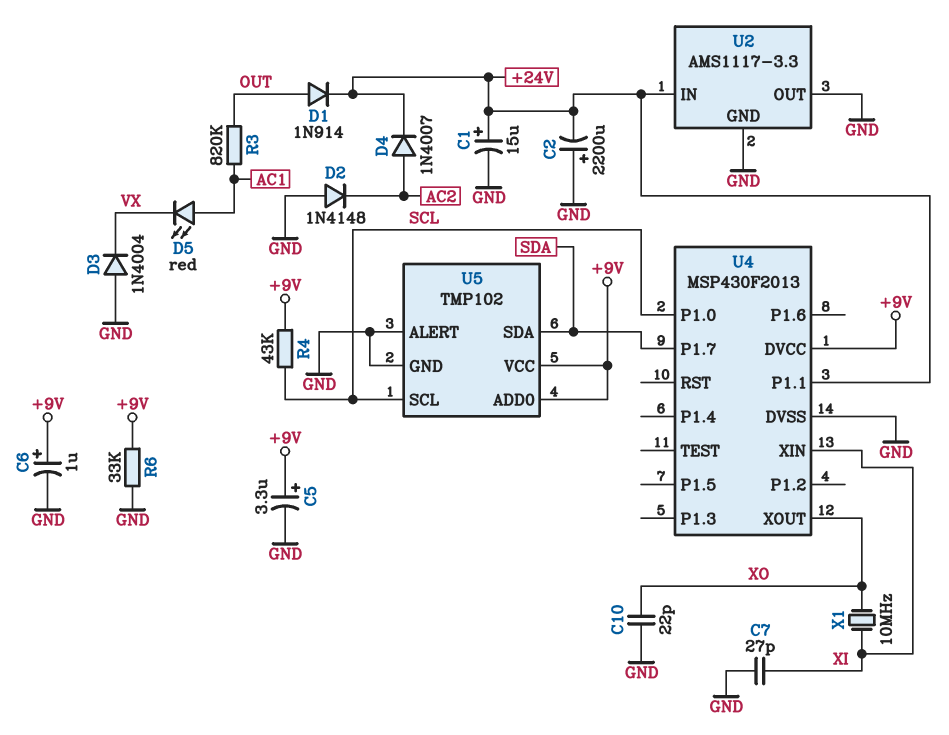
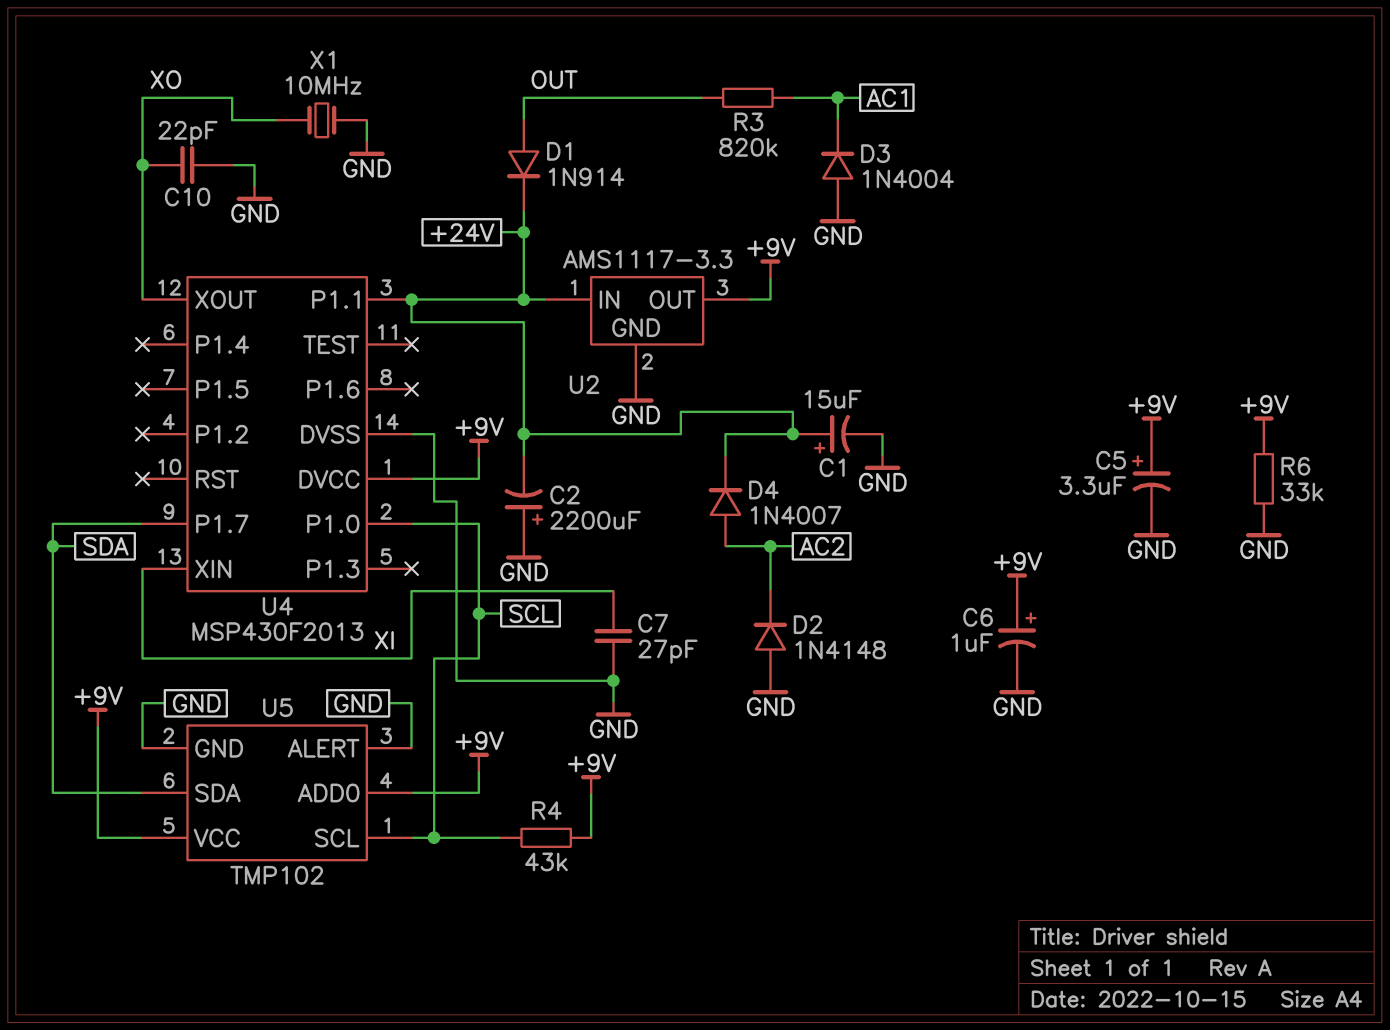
D3: diode 1N4004 (A GND, K VX) -> diode 1N4004 (A GND, K AC1)
D5: LED red (A AC1, K VX) -> none
U2 pin OUT: GND -> +9V
X1: 10MHz (XI, XO) -> 10MHz (GND, XO)

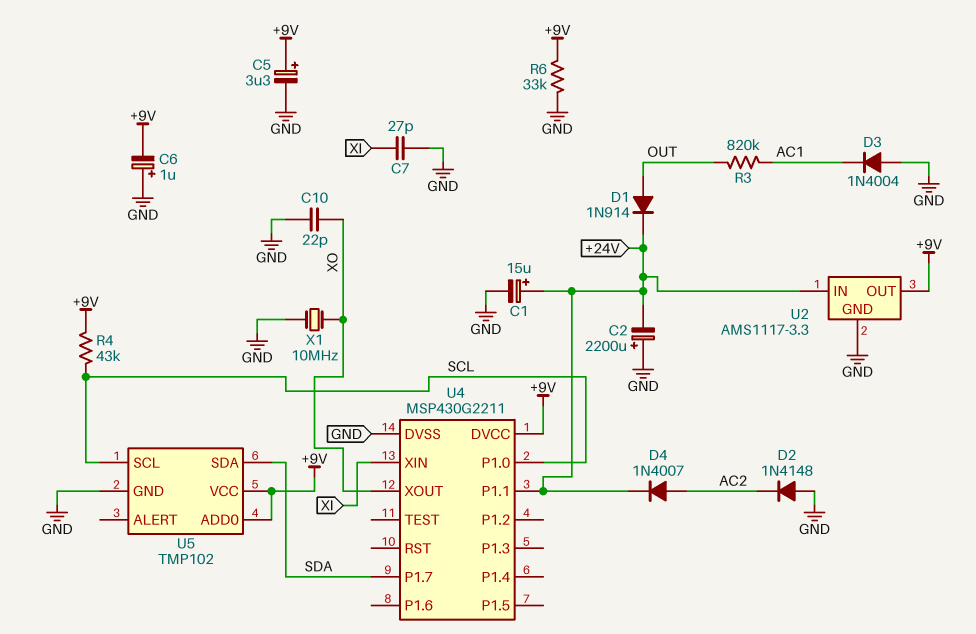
C6: 1uF (plus +9V, minus GND) -> 1uF (plus GND, minus +9V)
U4: MSP430F2013 -> MSP430G2211
U5 pin ALERT: GND -> none

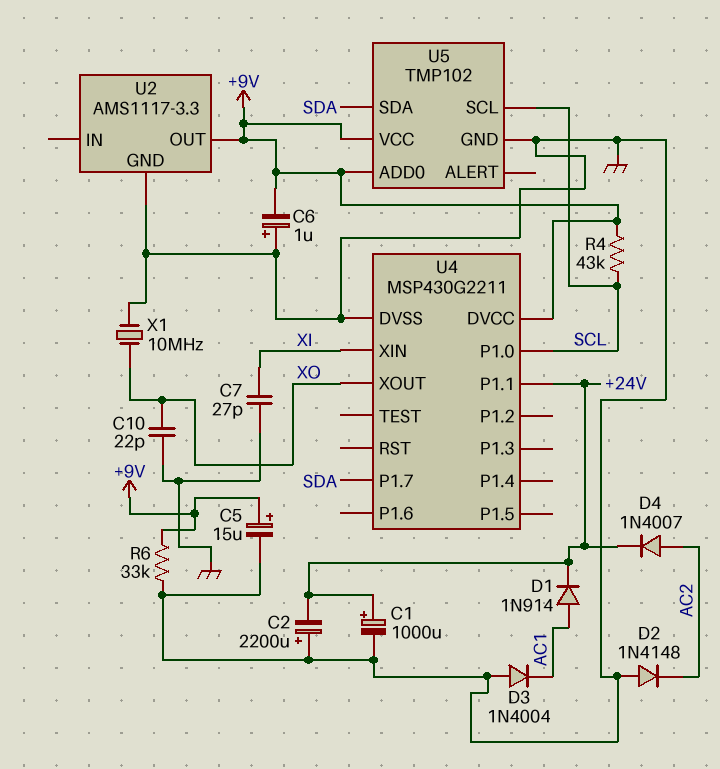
C1: 15uF (plus +24V, minus GND) -> 1000uF (plus +24V, minus GND)
C5: 3.3uF (plus +9V, minus GND) -> 15uF (plus +9V, minus GND)
D1: diode 1N914 (A OUT, K +24V) -> diode 1N914 (A AC1, K +24V)
R3: 820k (AC1, OUT) -> none
U2 pin IN: +24V -> none

